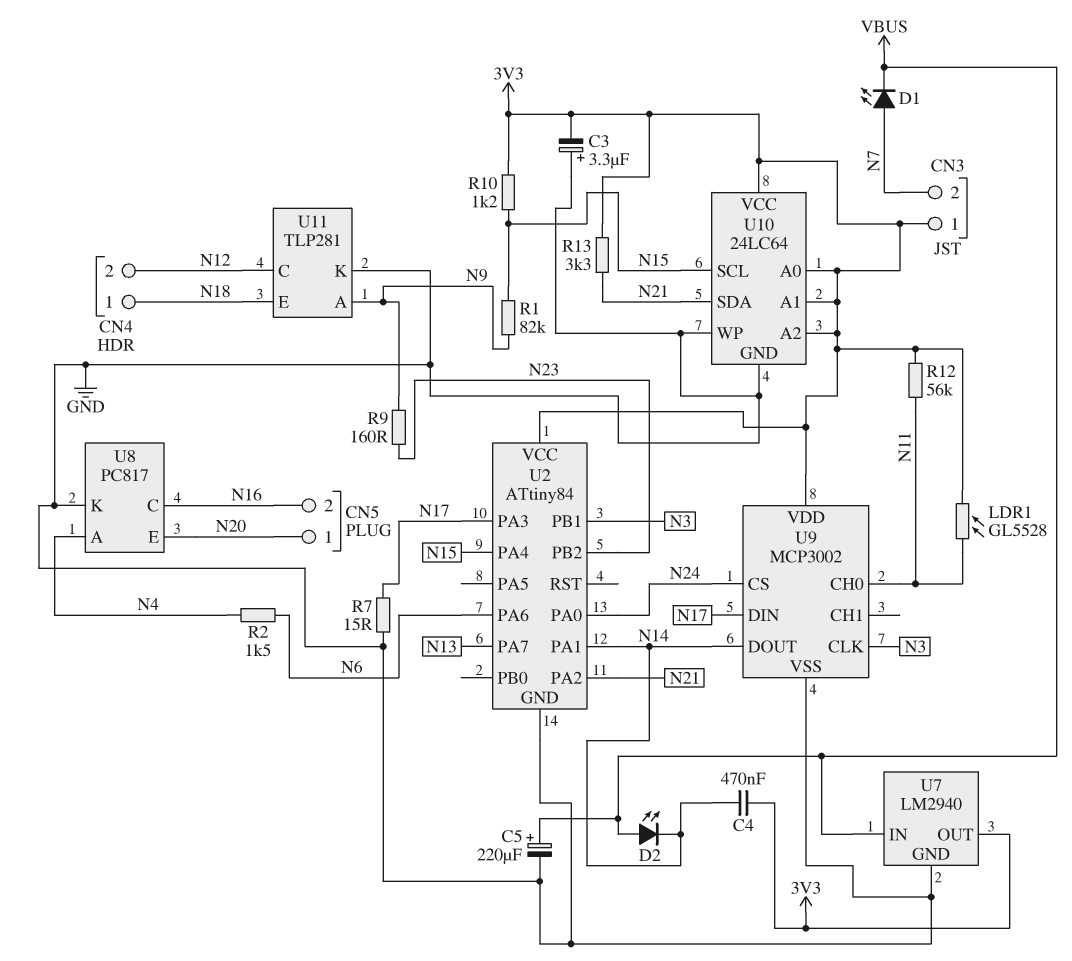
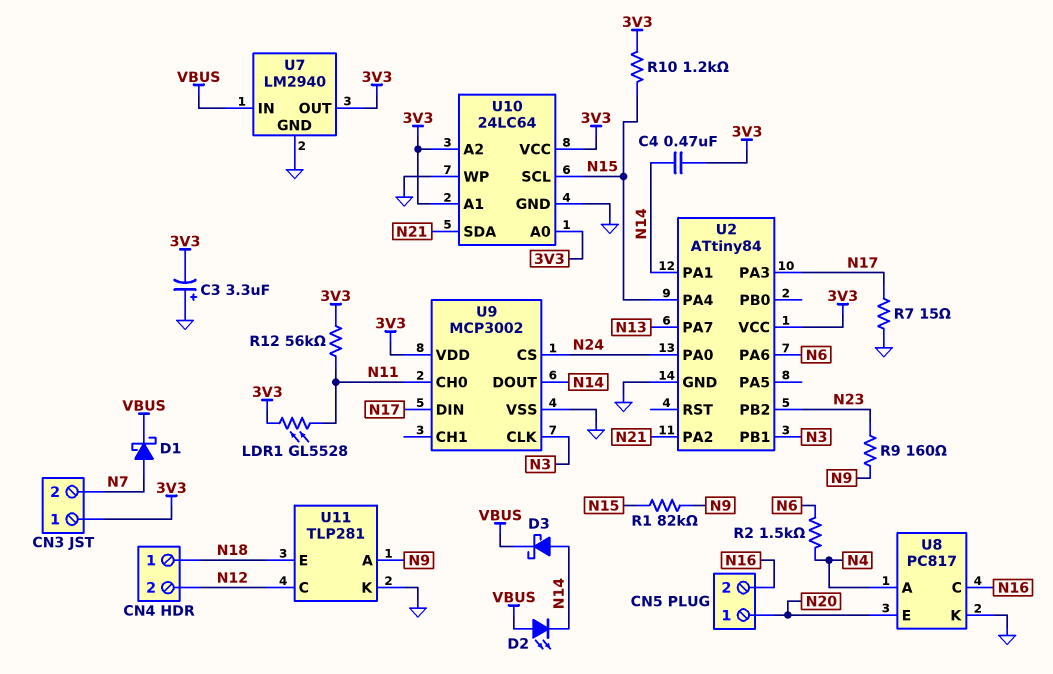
C5: 220uF (plus VBUS, minus GND) -> none
D1: LED (A N7, K VBUS) -> schottky (A N7, K VBUS)
D3: none -> schottky (A N14, K VBUS)
R13: 3.3k (3V3, N21) -> none

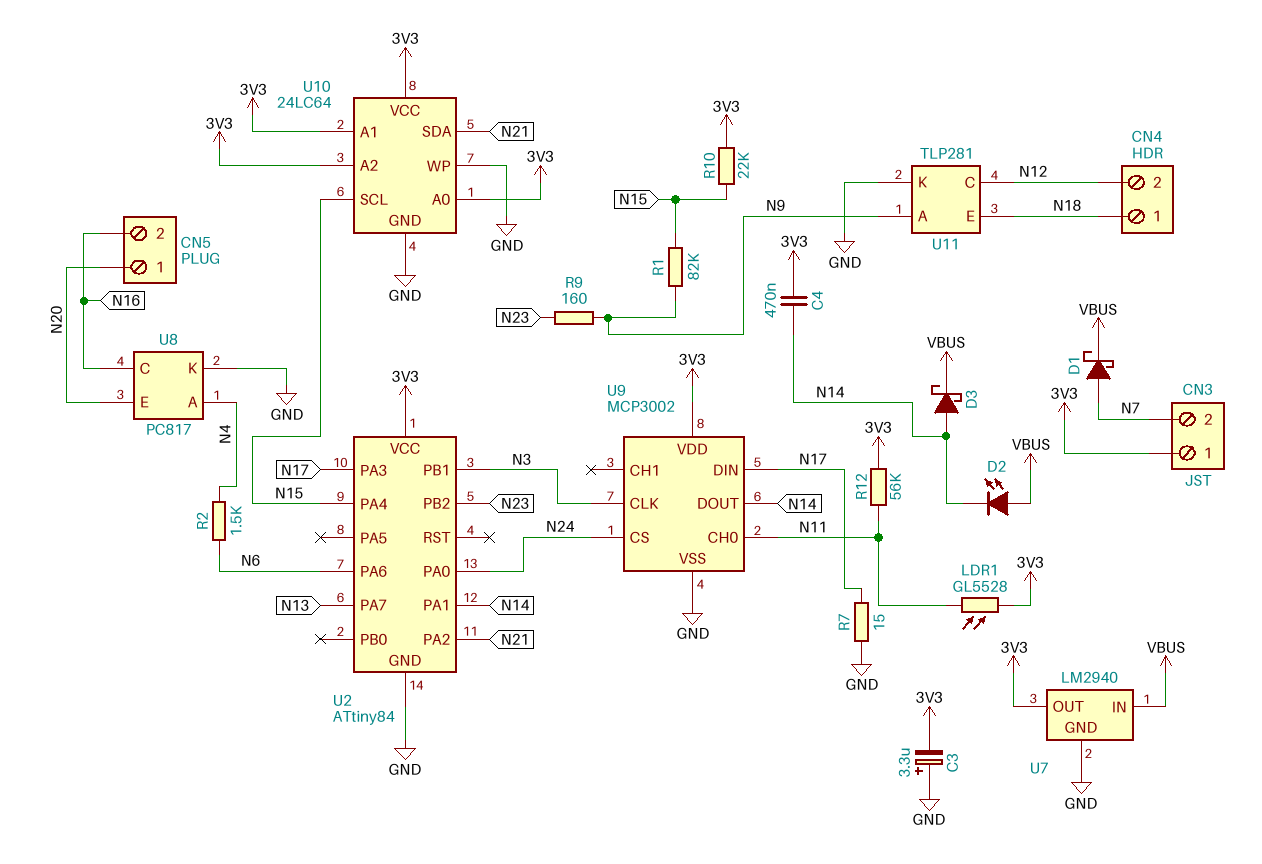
R10: 1.2k (3V3, N15) -> 22k (3V3, N15)

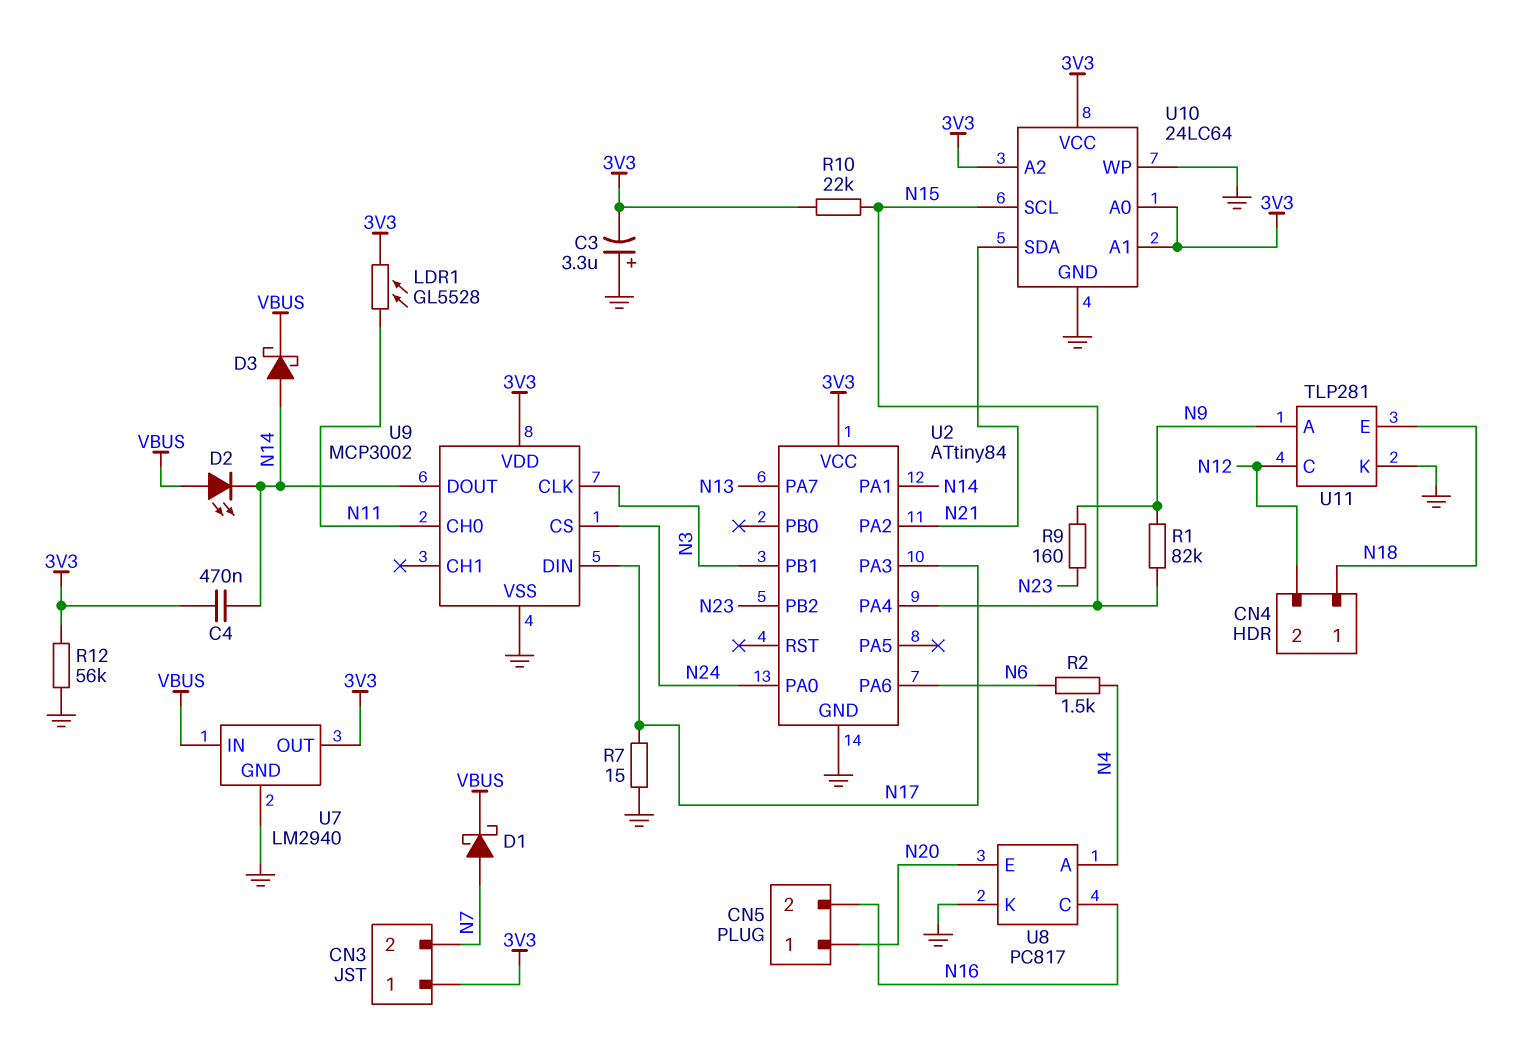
R12: 56k (3V3, N11) -> 56k (3V3, GND)

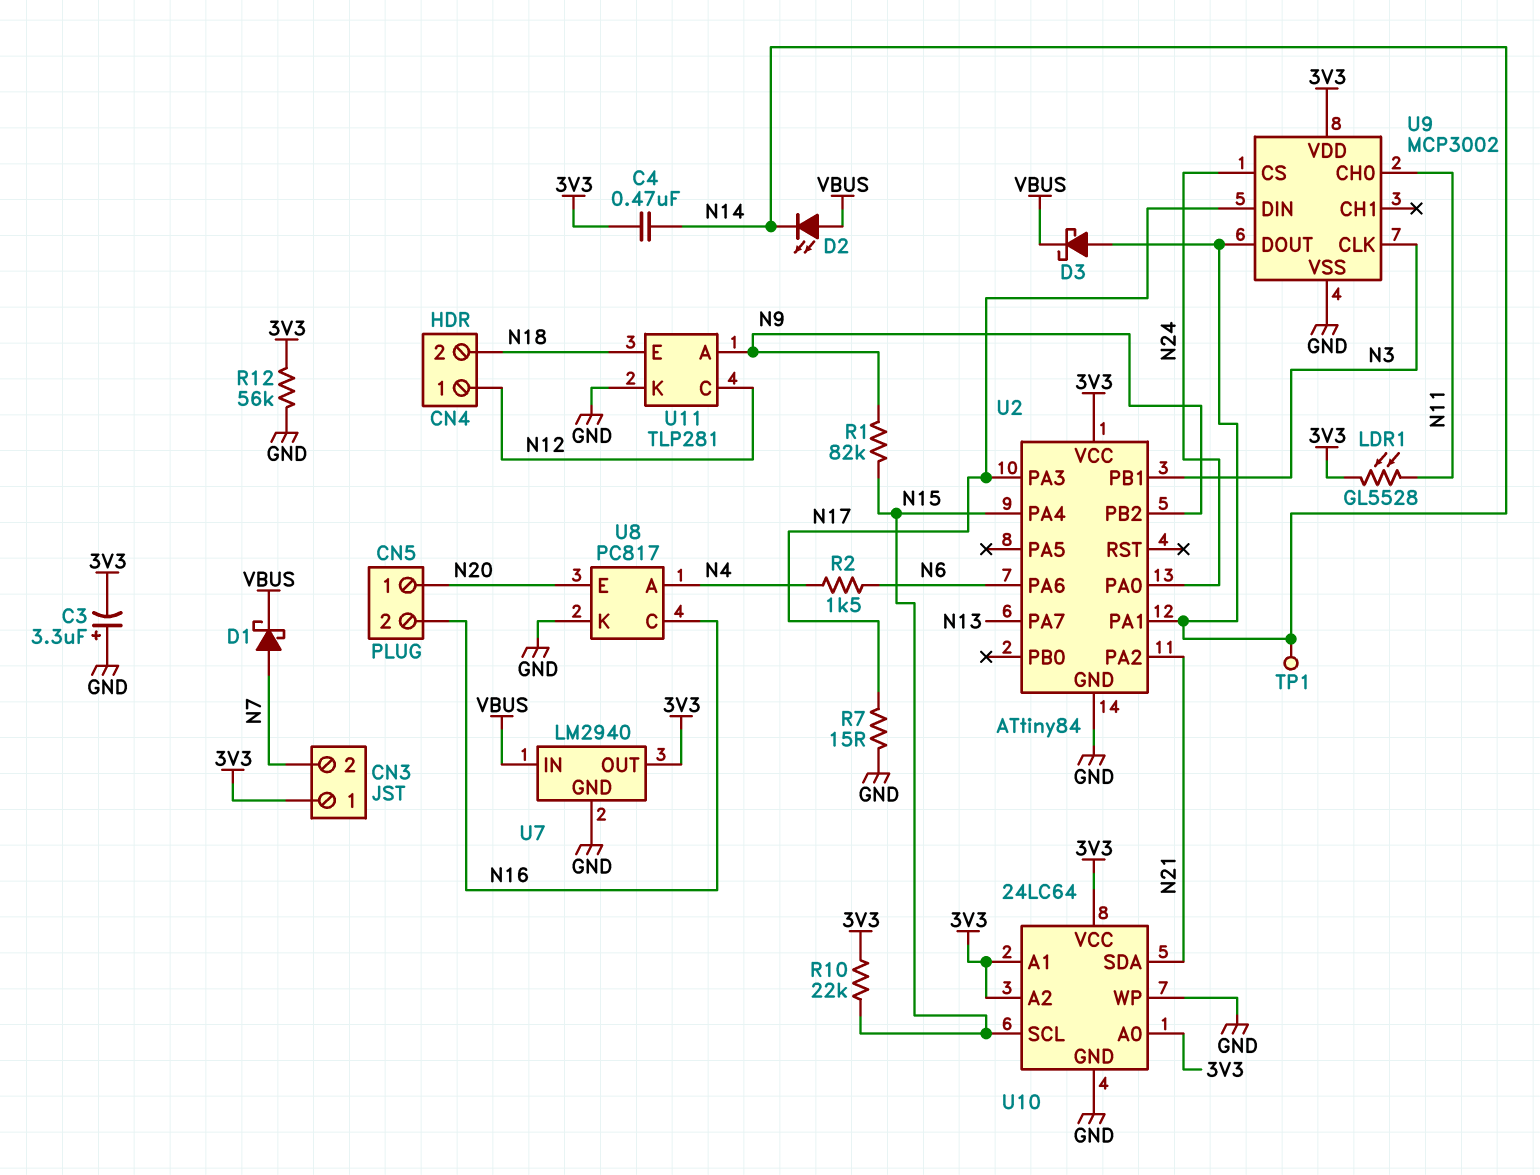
CN4 pin 1: N18 -> N12
CN4 pin 2: N12 -> N18
R9: 160 (N9, N23) -> none
TP1: none -> test point (N14)
U2 pin PB2: N23 -> N9

